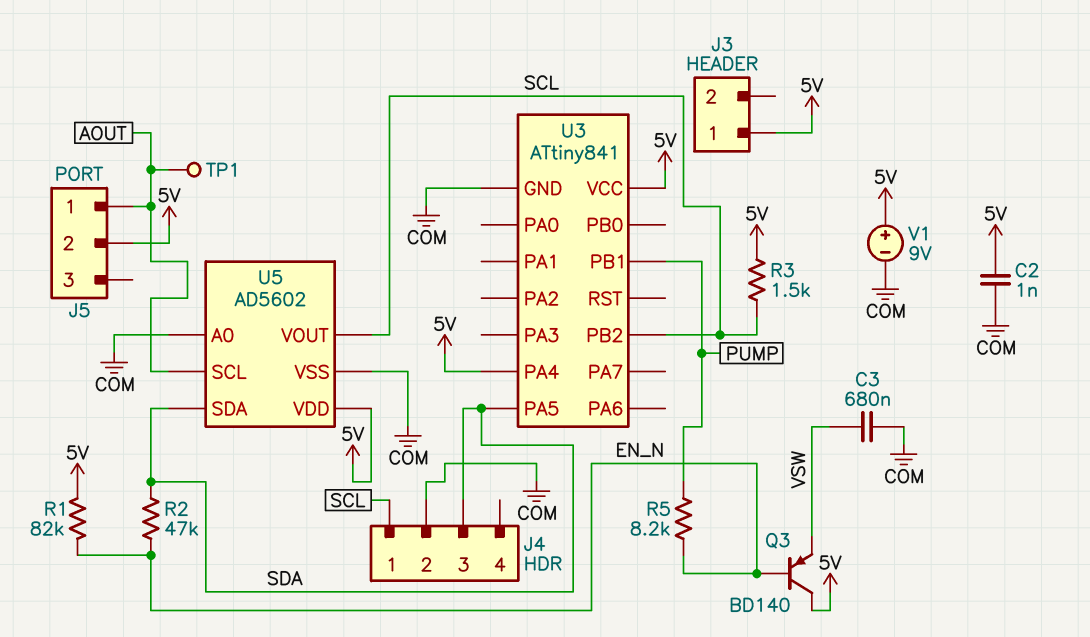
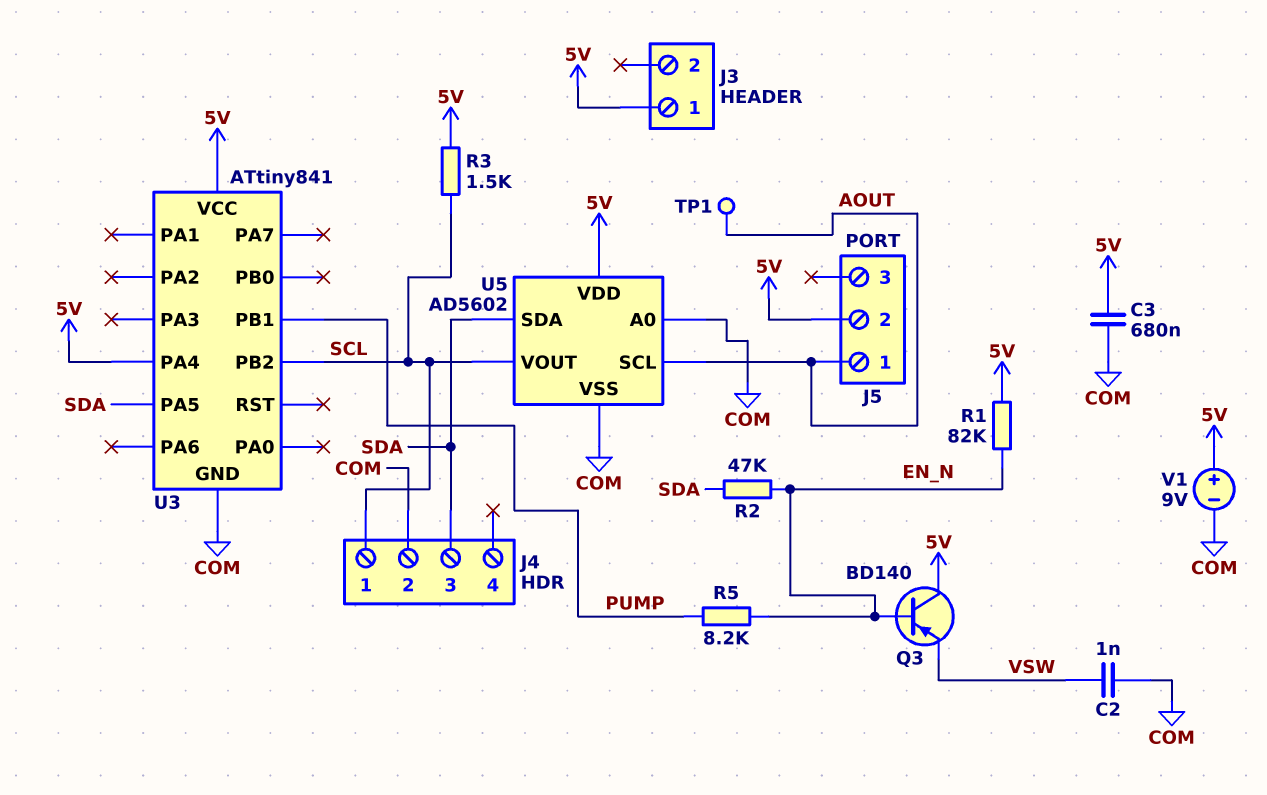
C2: 1nF (5V, COM) -> 1nF (COM, VSW)
C3: 680nF (COM, VSW) -> 680nF (5V, COM)

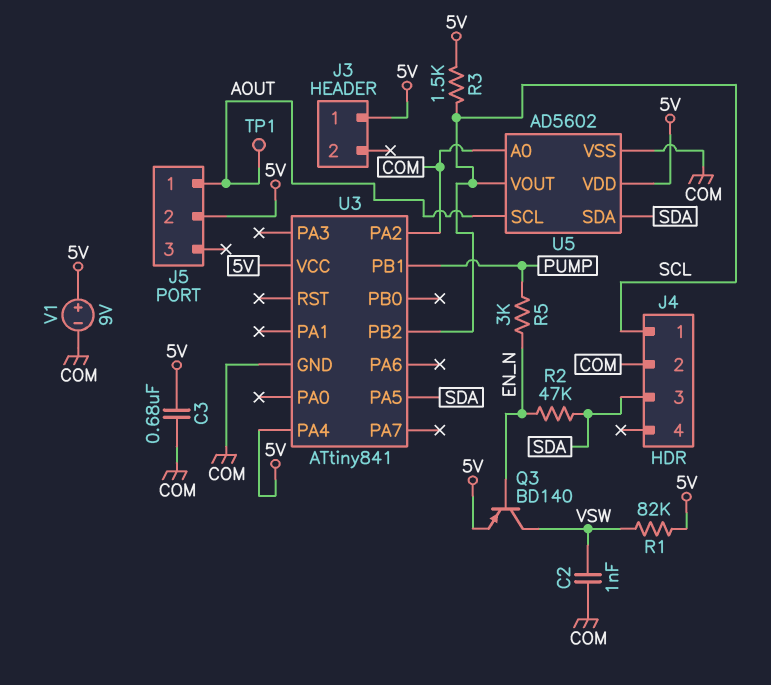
Q3: PNP BD140 (B EN_N, C 5V, E VSW) -> PNP BD140 (B EN_N, C VSW, E 5V)
R1: 82k (5V, EN_N) -> 82k (5V, VSW)
R5: 8.2k (EN_N, PUMP) -> 3k (EN_N, PUMP)
U3 pin PA2: none -> COM

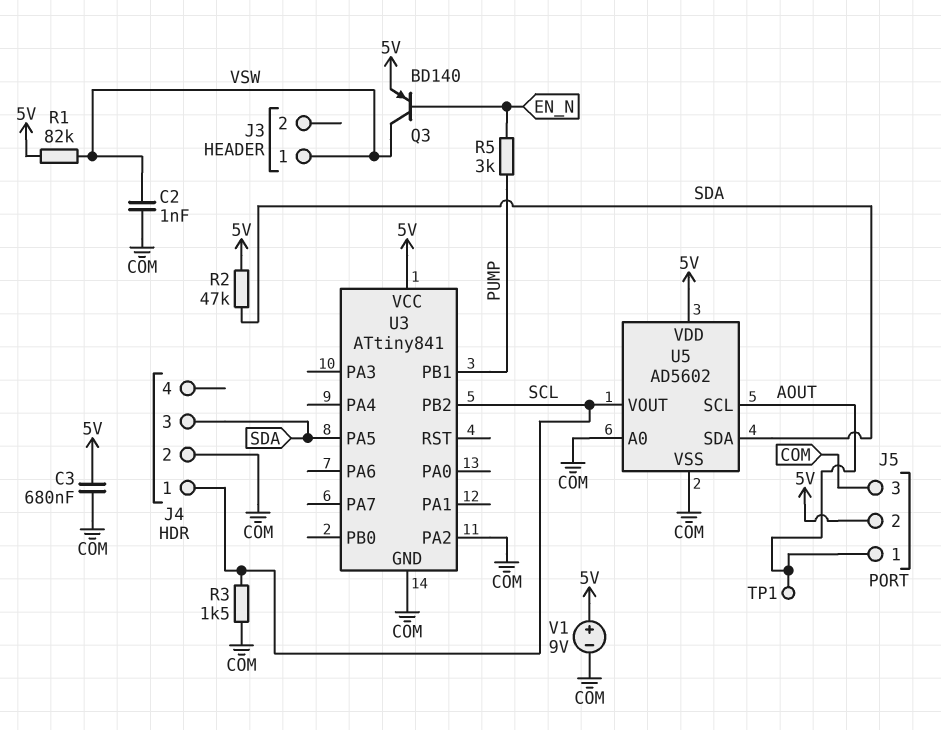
J3 pin 1: 5V -> VSW
J5 pin 3: none -> COM
R2: 47k (EN_N, SDA) -> 47k (5V, SDA)
R3: 1.5k (5V, SCL) -> 1.5k (COM, SCL)
U3 pin PA4: 5V -> none

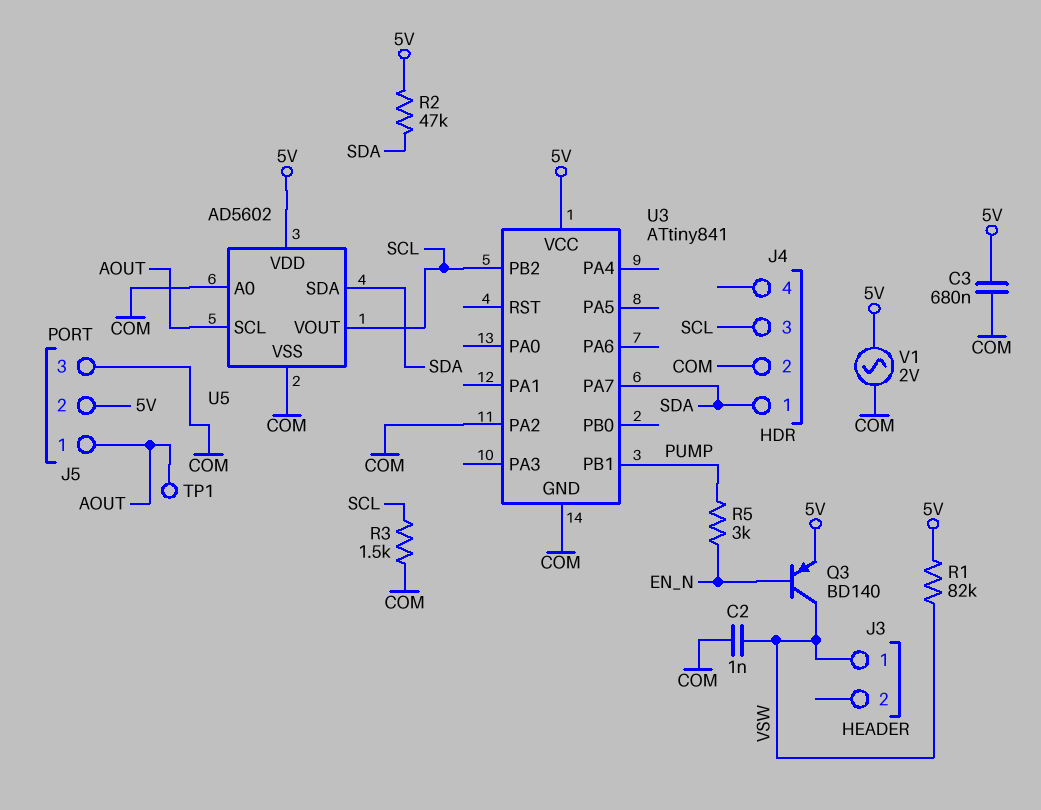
J4 pin 1: SCL -> SDA
J4 pin 3: SDA -> SCL
U3 pin PA5: SDA -> none
U3 pin PA7: none -> SDA
V1: 9V (plus 5V, minus COM) -> AC 2V (5V, COM)

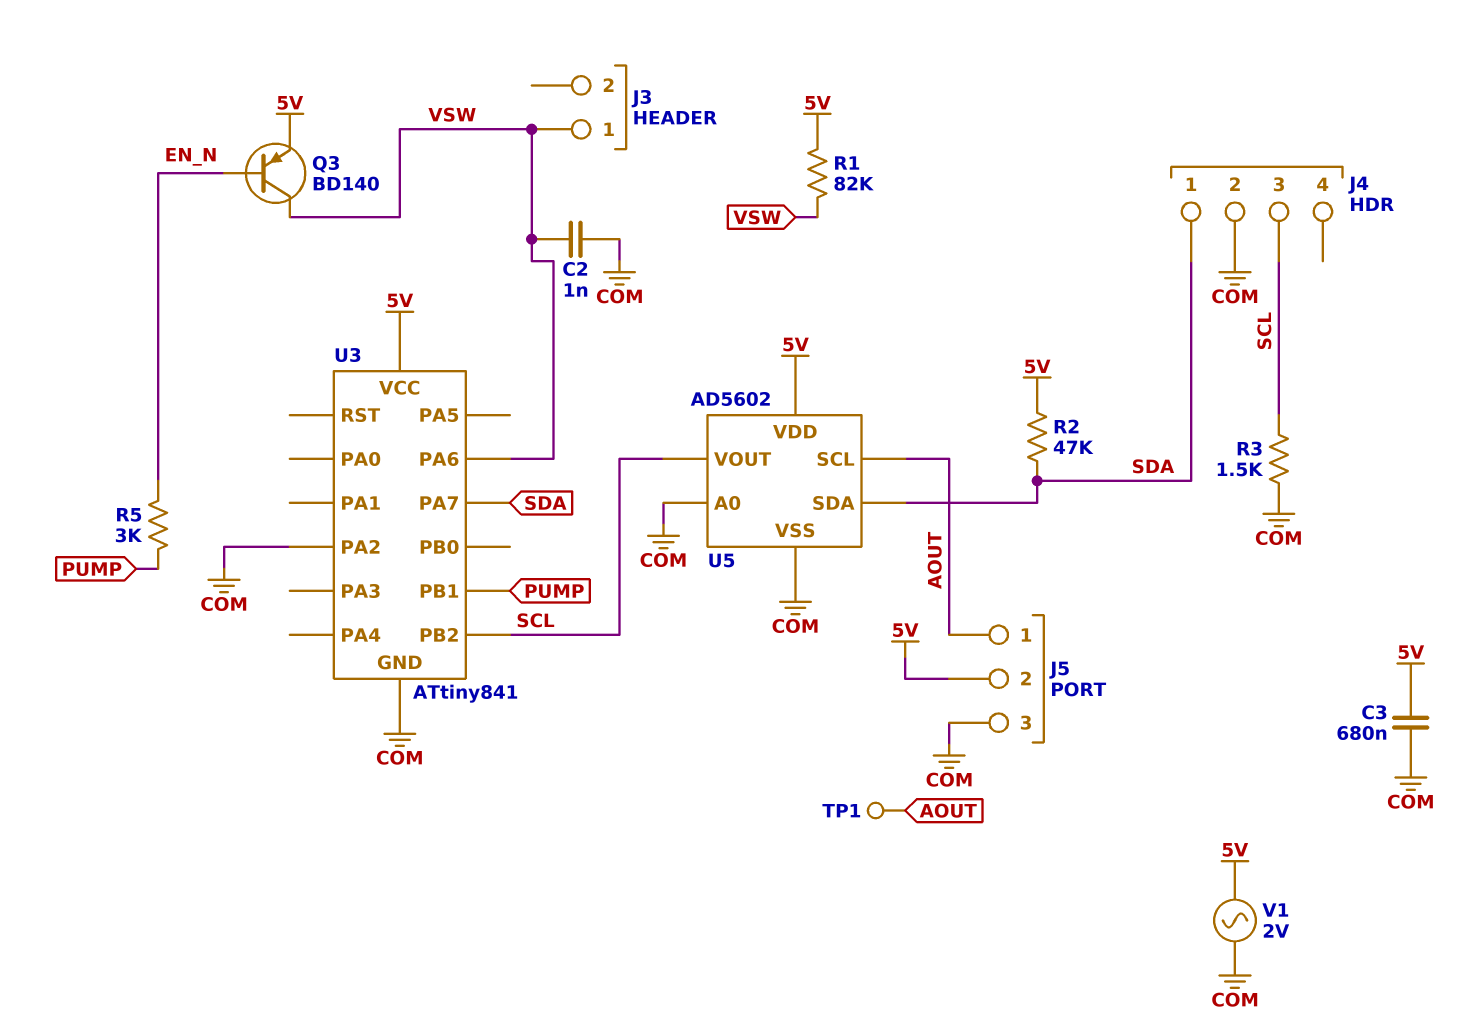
U3 pin PA6: none -> VSW

